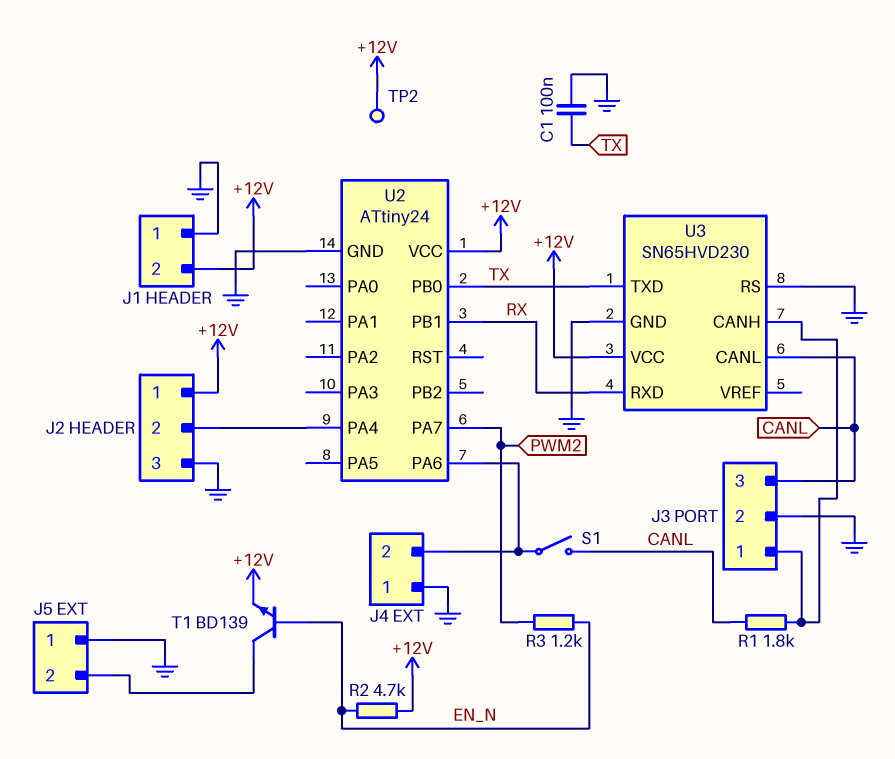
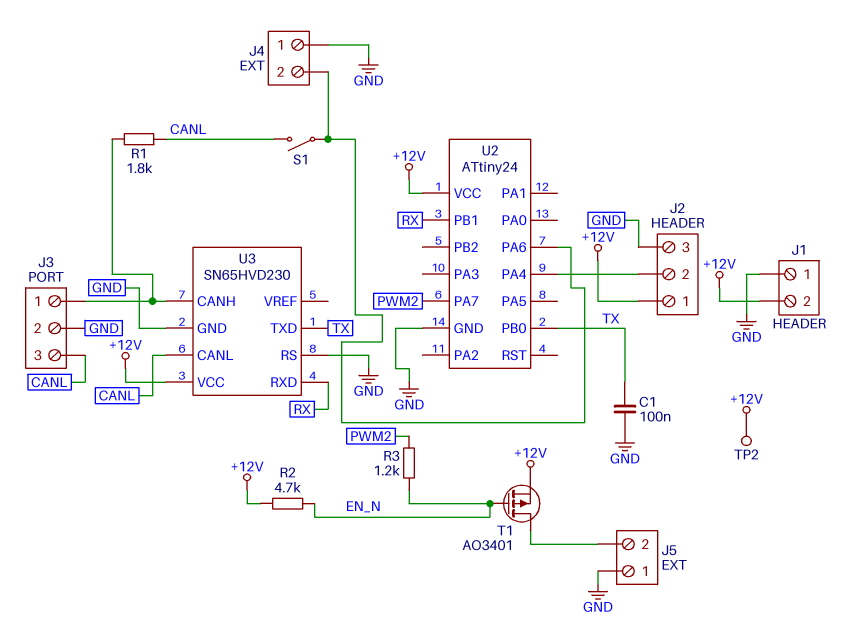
T1: NPN BD139 (B EN_N, C J5/2, E +12V) -> PMOS AO3401 (G EN_N, D J5/2, S +12V)

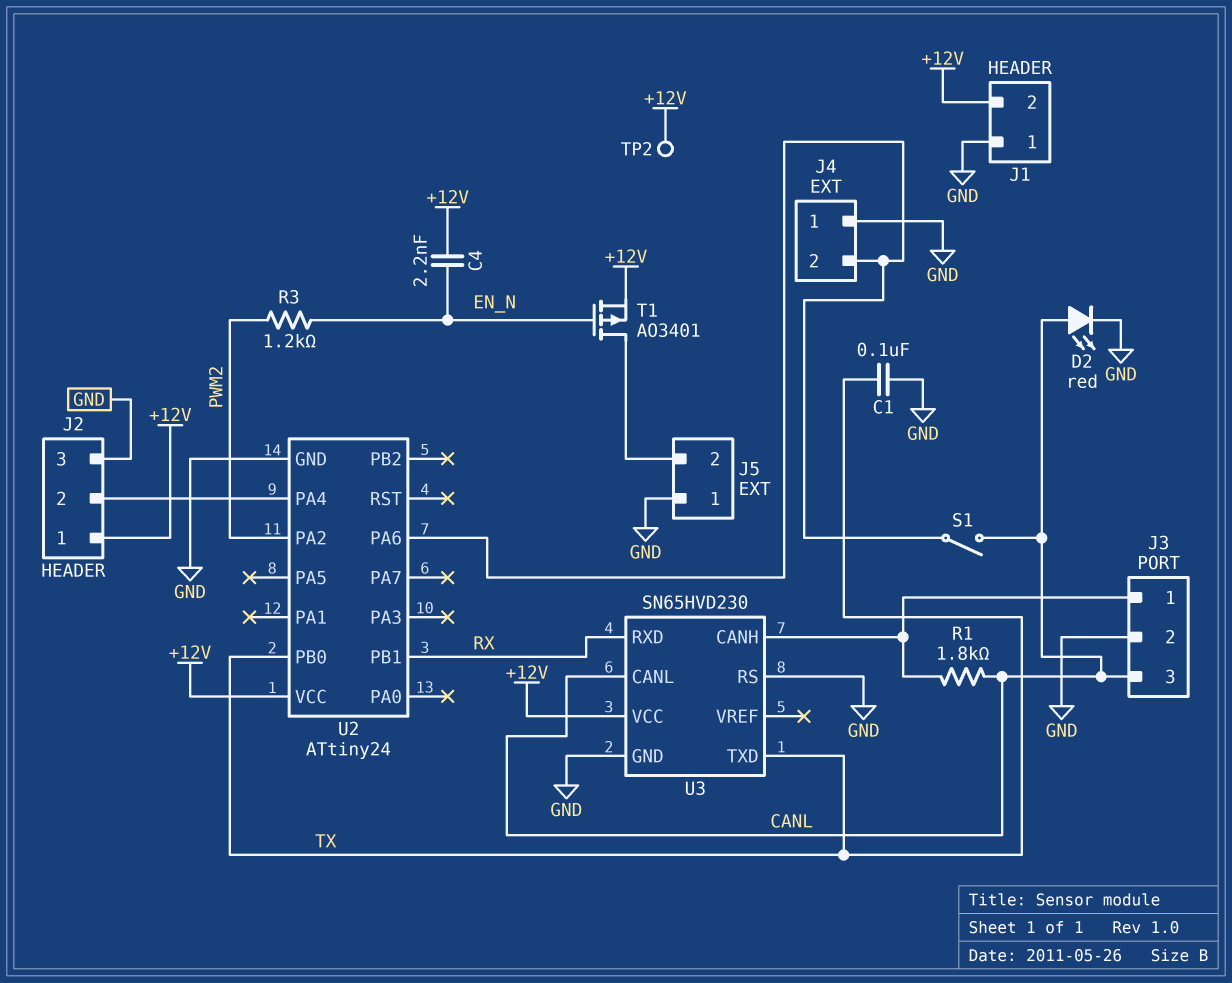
C4: none -> 2.2nF (+12V, EN_N)
D2: none -> LED red (A CANL, K GND)
R2: 4.7k (+12V, EN_N) -> none
U2 pin PA2: none -> PWM2
U2 pin PA7: PWM2 -> none

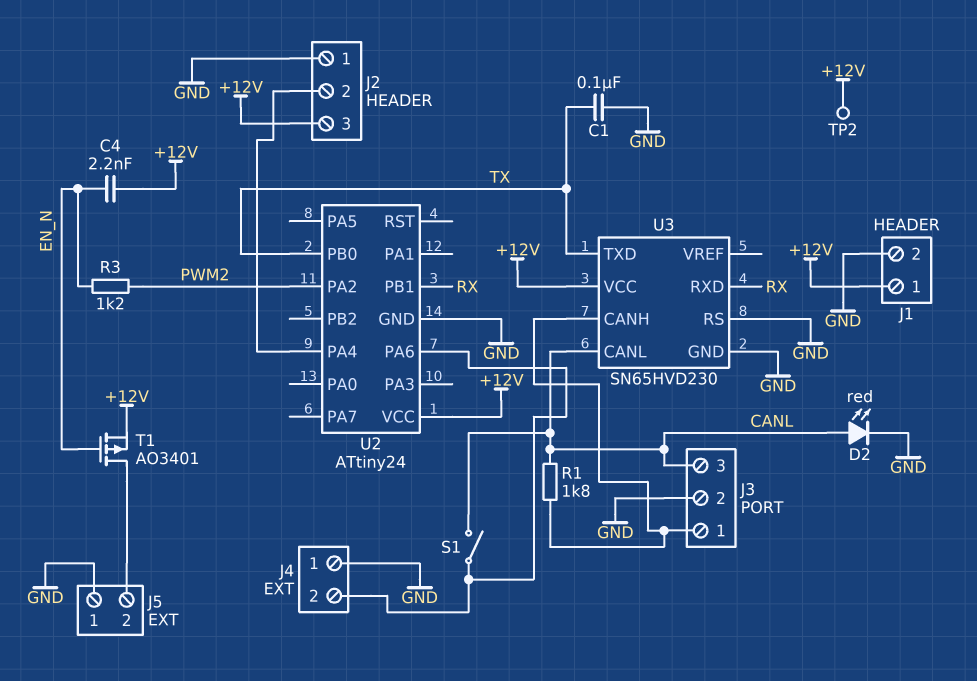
J1 pin 1: GND -> +12V
J1 pin 2: +12V -> GND
J2 pin 1: +12V -> GND
J2 pin 3: GND -> +12V

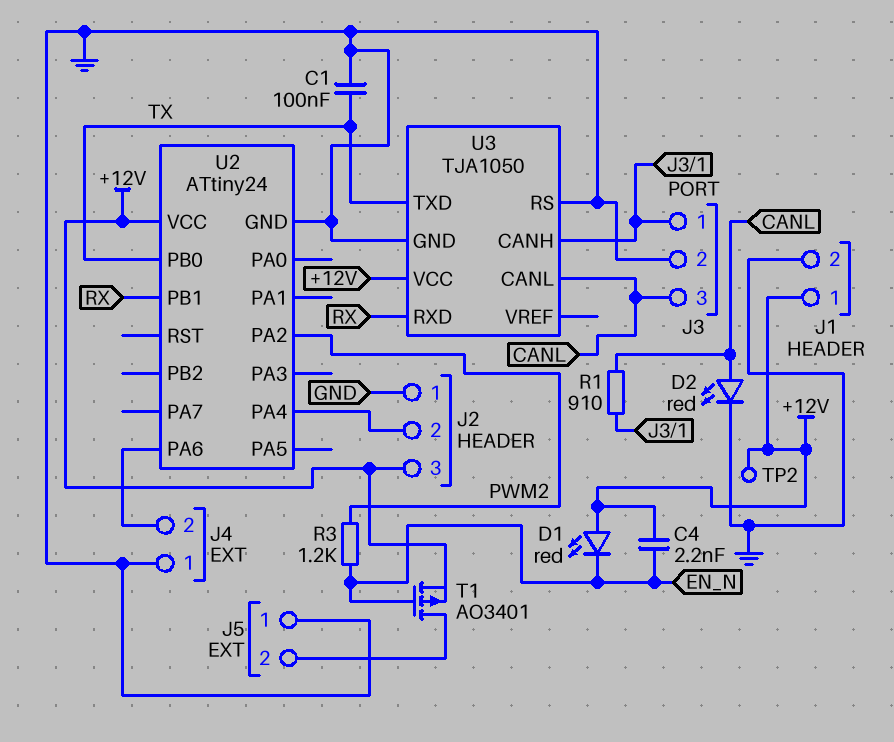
D1: none -> LED red (A +12V, K EN_N)
R1: 1.8k (CANL, J3/1) -> 910 (CANL, J3/1)
S1: switch (CANL, J4/2) -> none
U3: SN65HVD230 -> TJA1050

